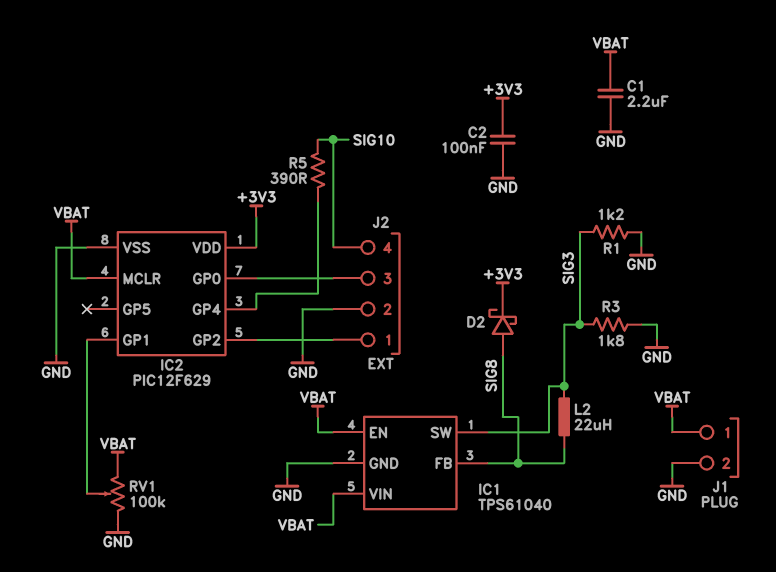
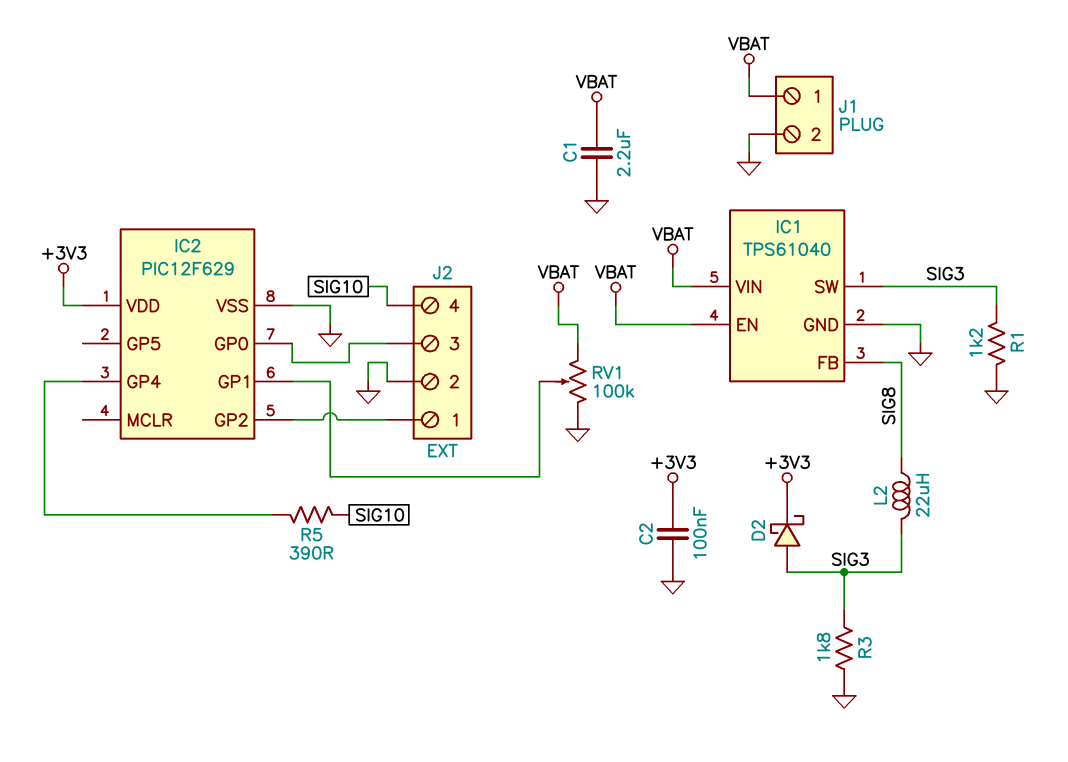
D2: schottky (A SIG8, K +3V3) -> schottky (A SIG3, K +3V3)
IC2 pin MCLR: VBAT -> none

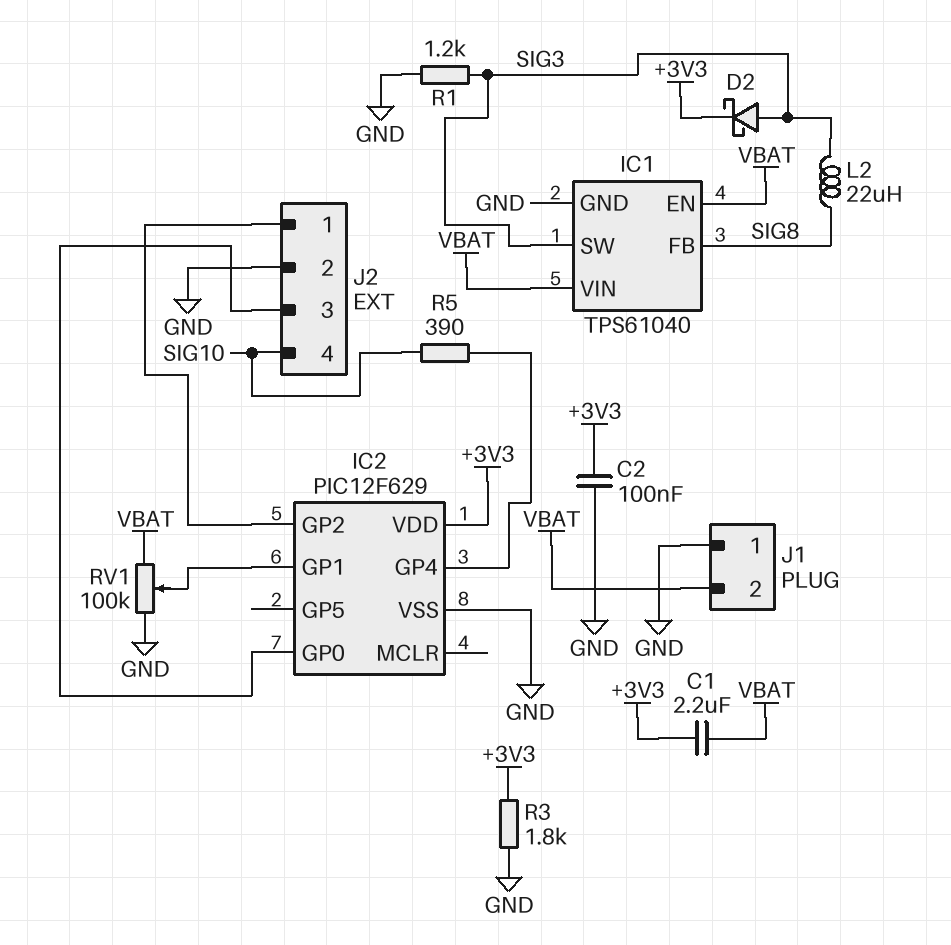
C1: 2.2uF (GND, VBAT) -> 2.2uF (+3V3, VBAT)
J1 pin 1: VBAT -> GND
J1 pin 2: GND -> VBAT
R3: 1.8k (GND, SIG3) -> 1.8k (+3V3, GND)

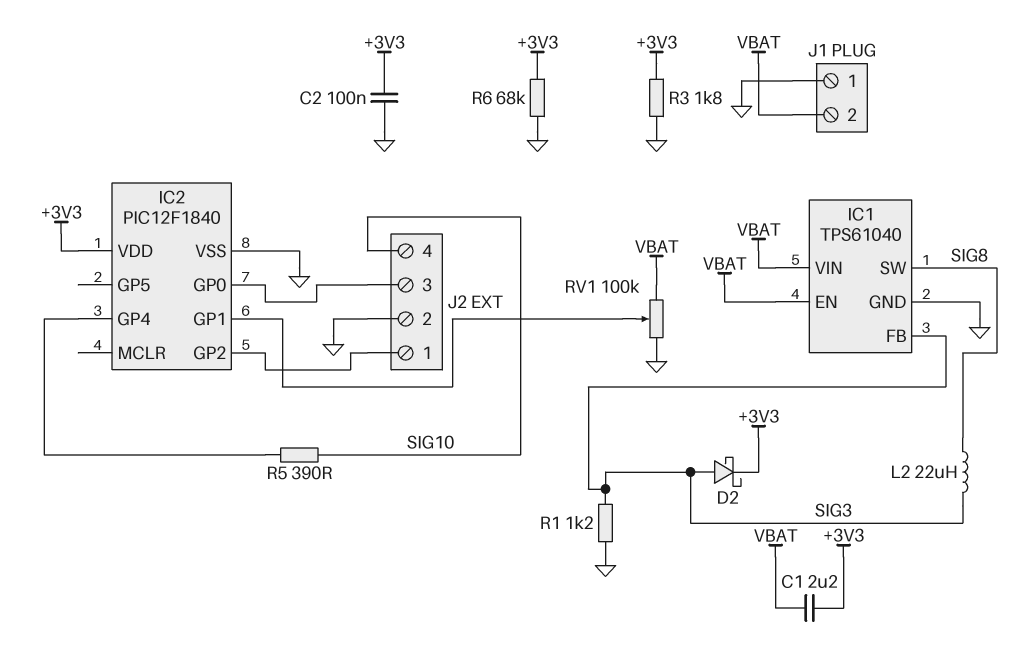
IC1 pin FB: SIG8 -> SIG3
IC1 pin SW: SIG3 -> SIG8
IC2: PIC12F629 -> PIC12F1840
R6: none -> 68k (+3V3, GND)

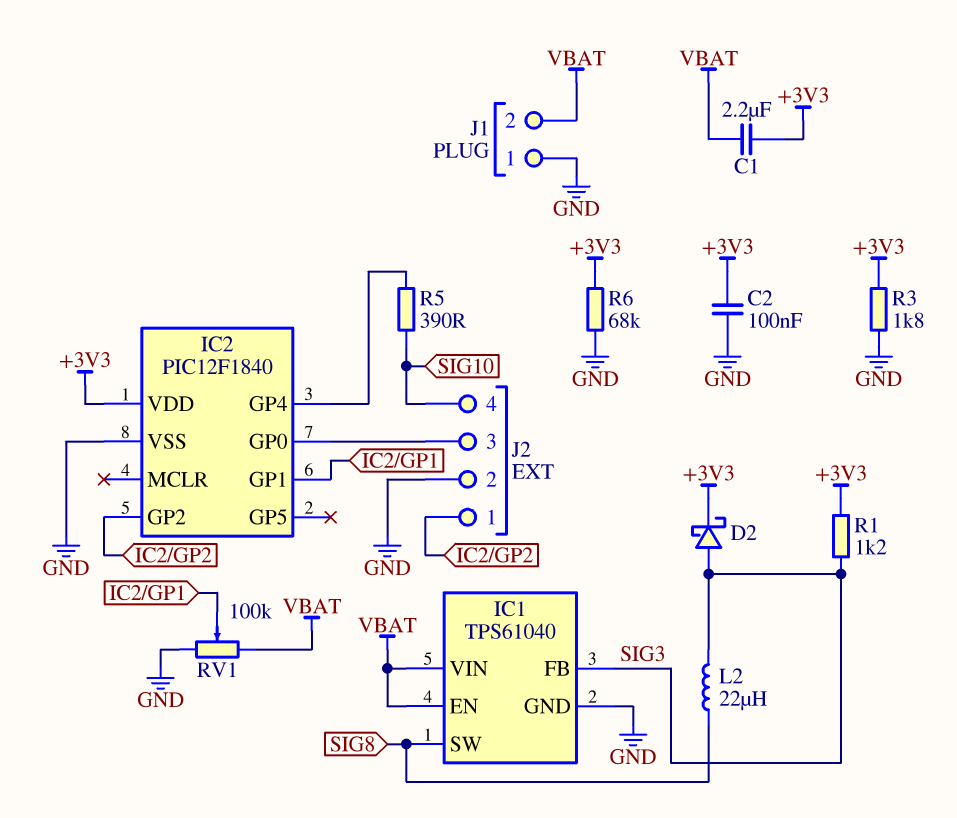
R1: 1.2k (GND, SIG3) -> 1.2k (+3V3, SIG3)

